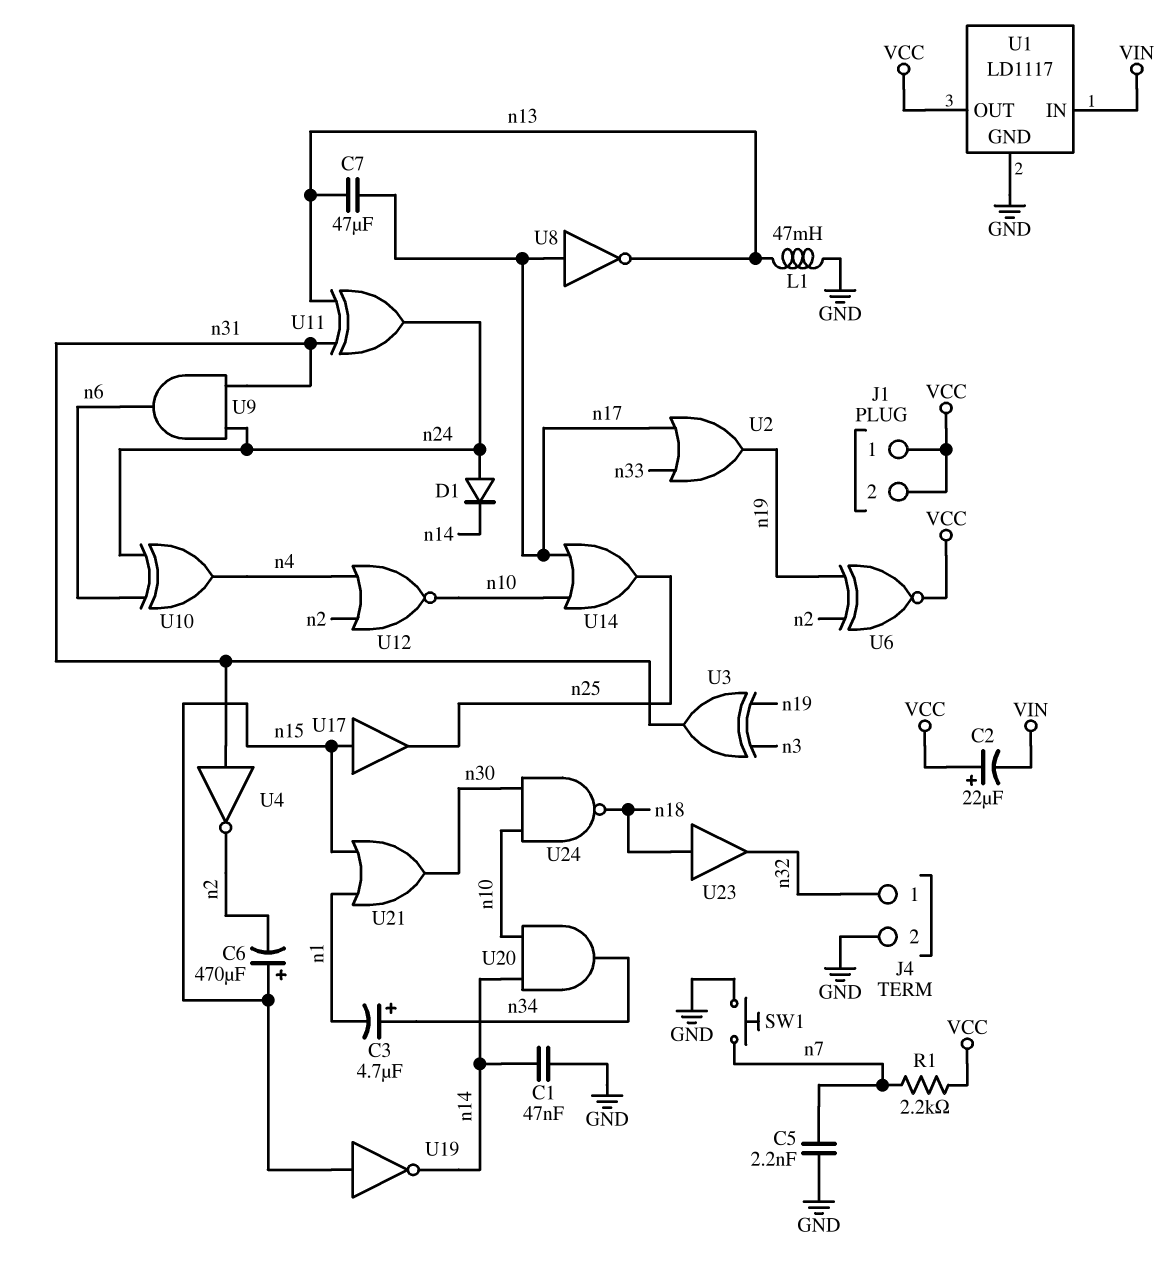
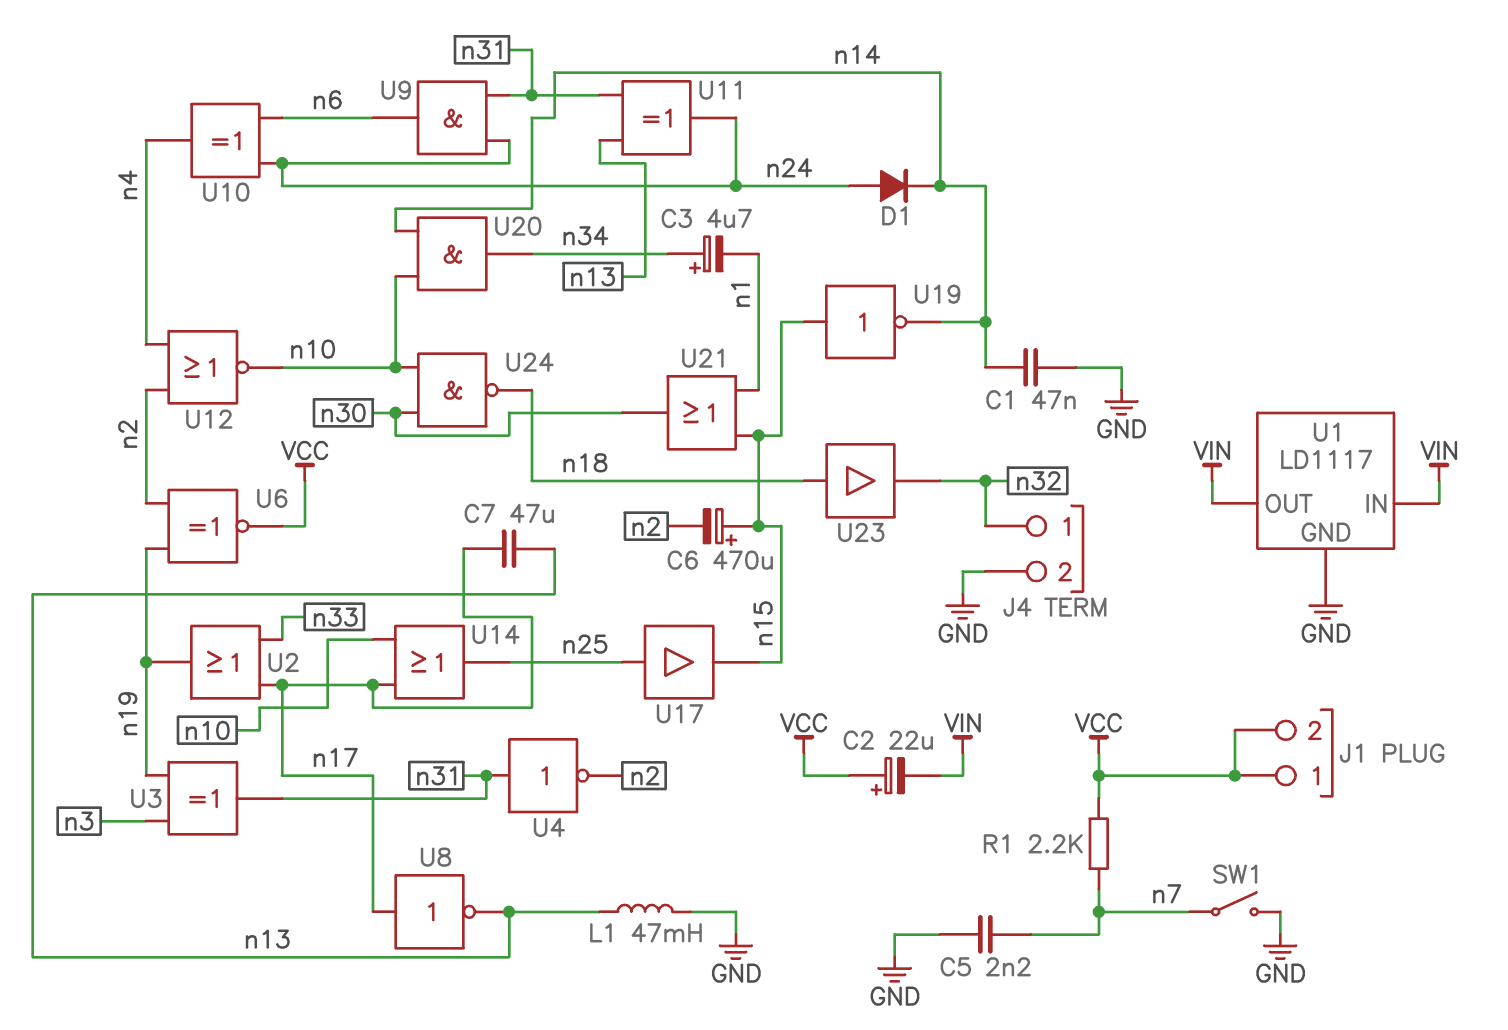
SW1: button (GND, n7) -> switch (GND, n7)
U1 pin OUT: VCC -> VIN
U17: buffer (in n15, out n25) -> buffer (in n25, out n15)

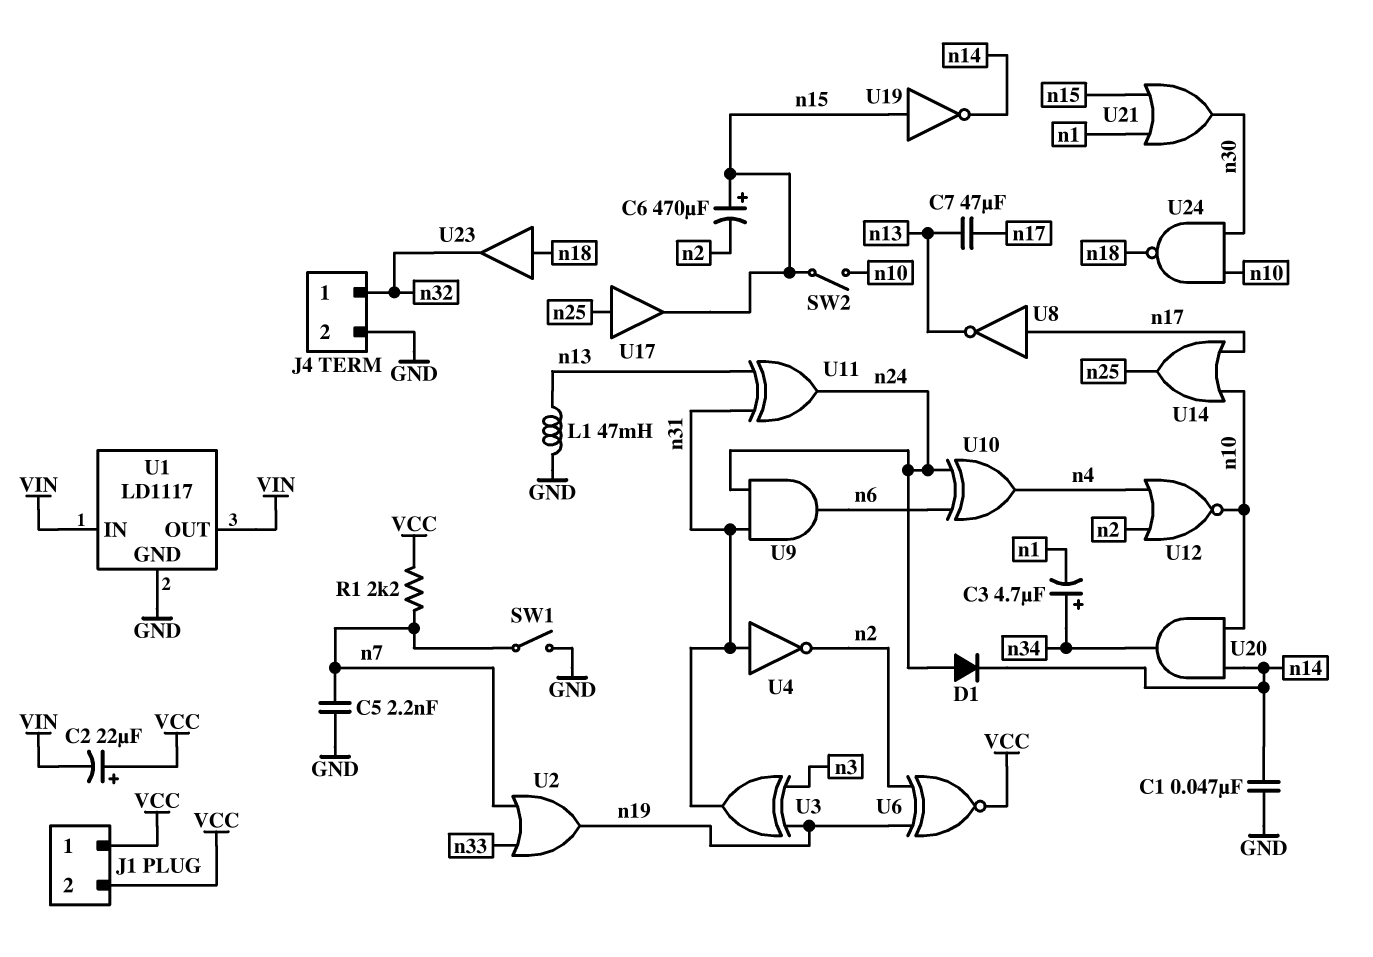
SW2: none -> switch (n10, n15)
U2: OR (in n17, in n33, out n19) -> OR (in n7, in n33, out n19)

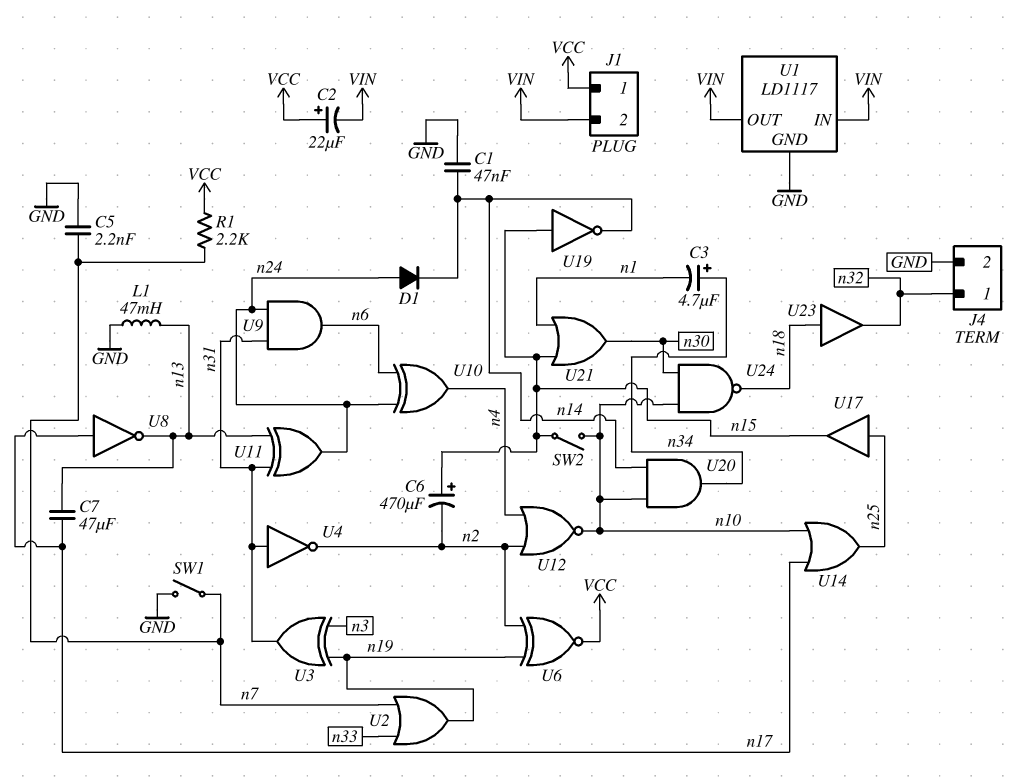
J1 pin 2: VCC -> VIN

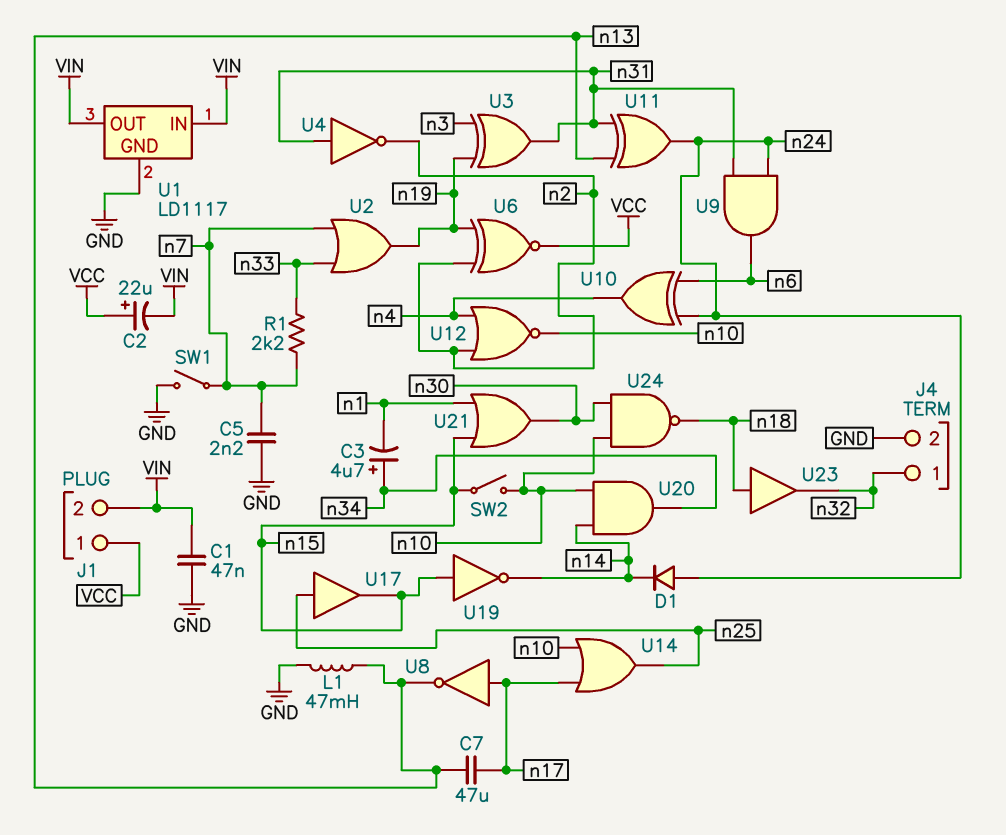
C1: 47nF (GND, n14) -> 47nF (GND, VIN)
C6: 470uF (plus n15, minus n2) -> none
R1: 2.2k (VCC, n7) -> 2.2k (n7, n33)

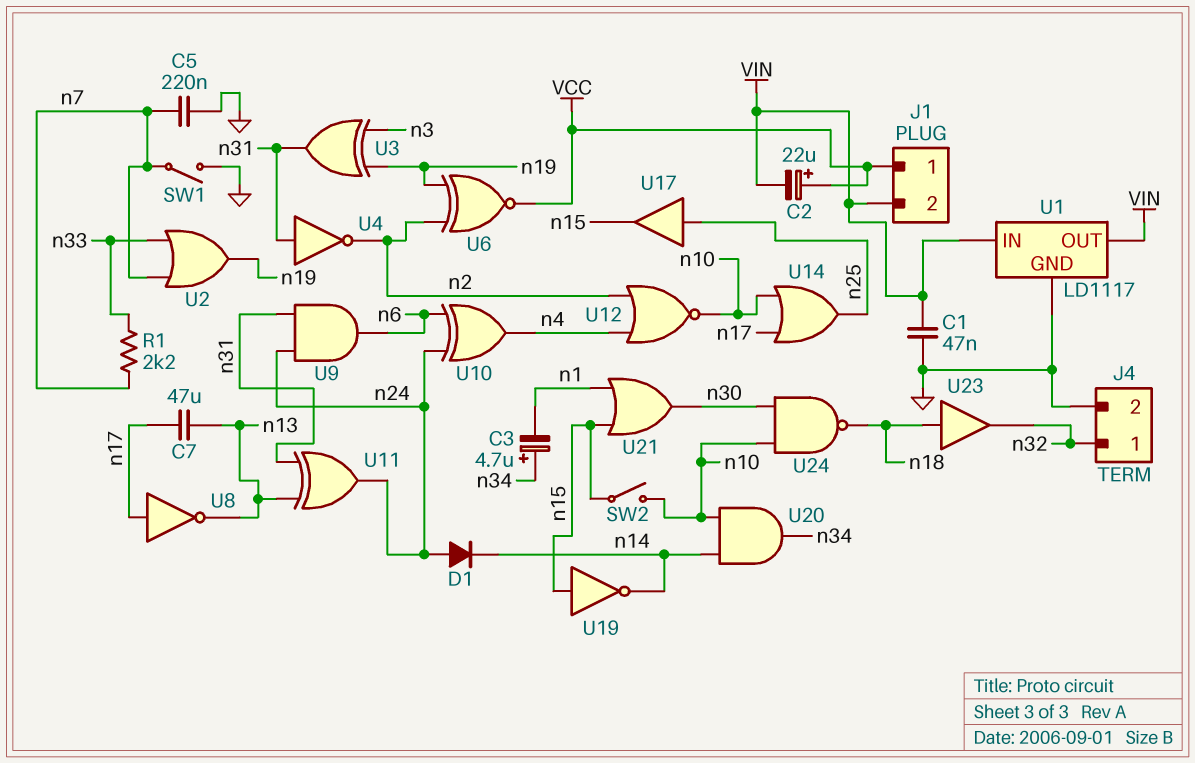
C5: 2.2nF (GND, n7) -> 220nF (GND, n7)
L1: 47mH (GND, n13) -> none

